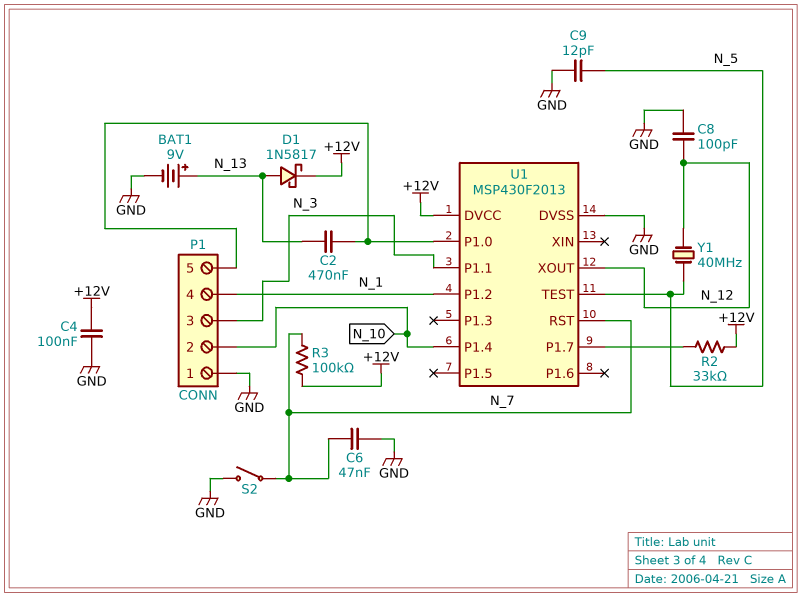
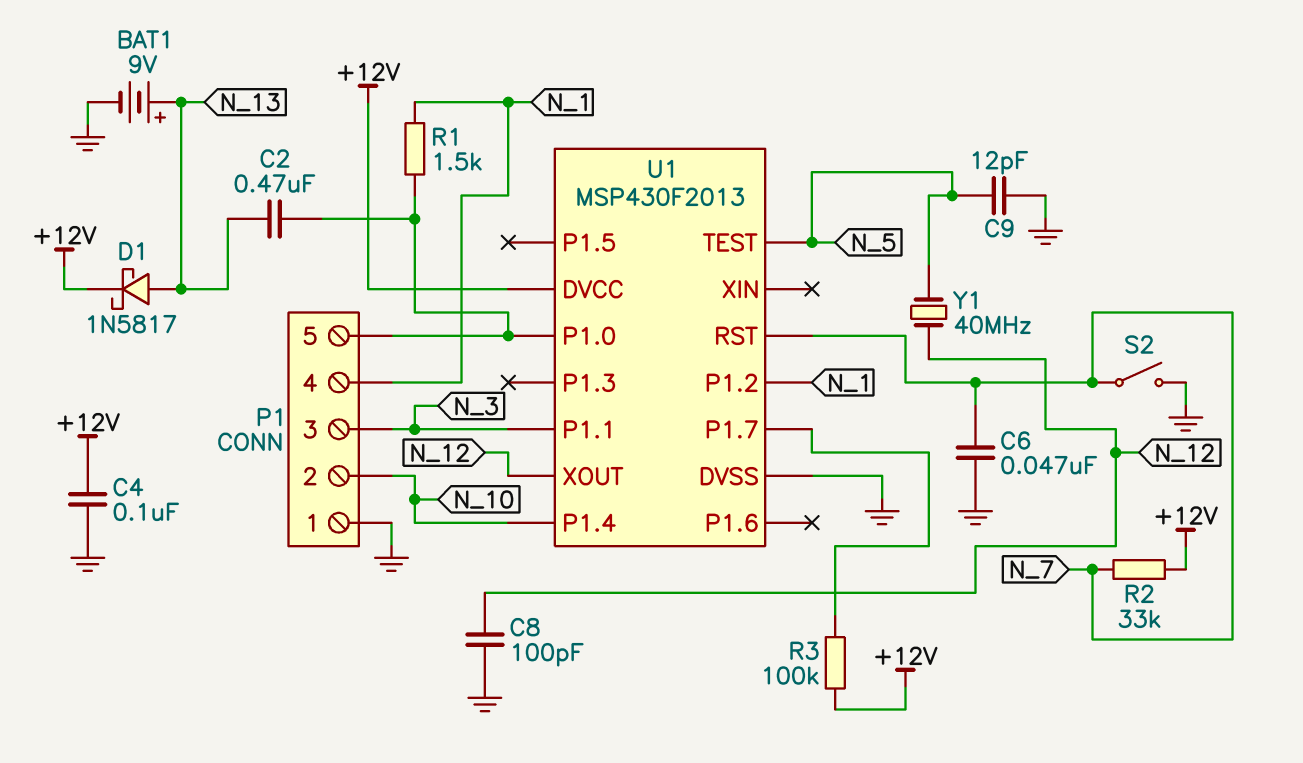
R1: none -> 1.5k (N_1, P1/5)
R2: 33k (+12V, U1/P1.7) -> 33k (+12V, N_7)
R3: 100k (+12V, N_7) -> 100k (+12V, U1/P1.7)

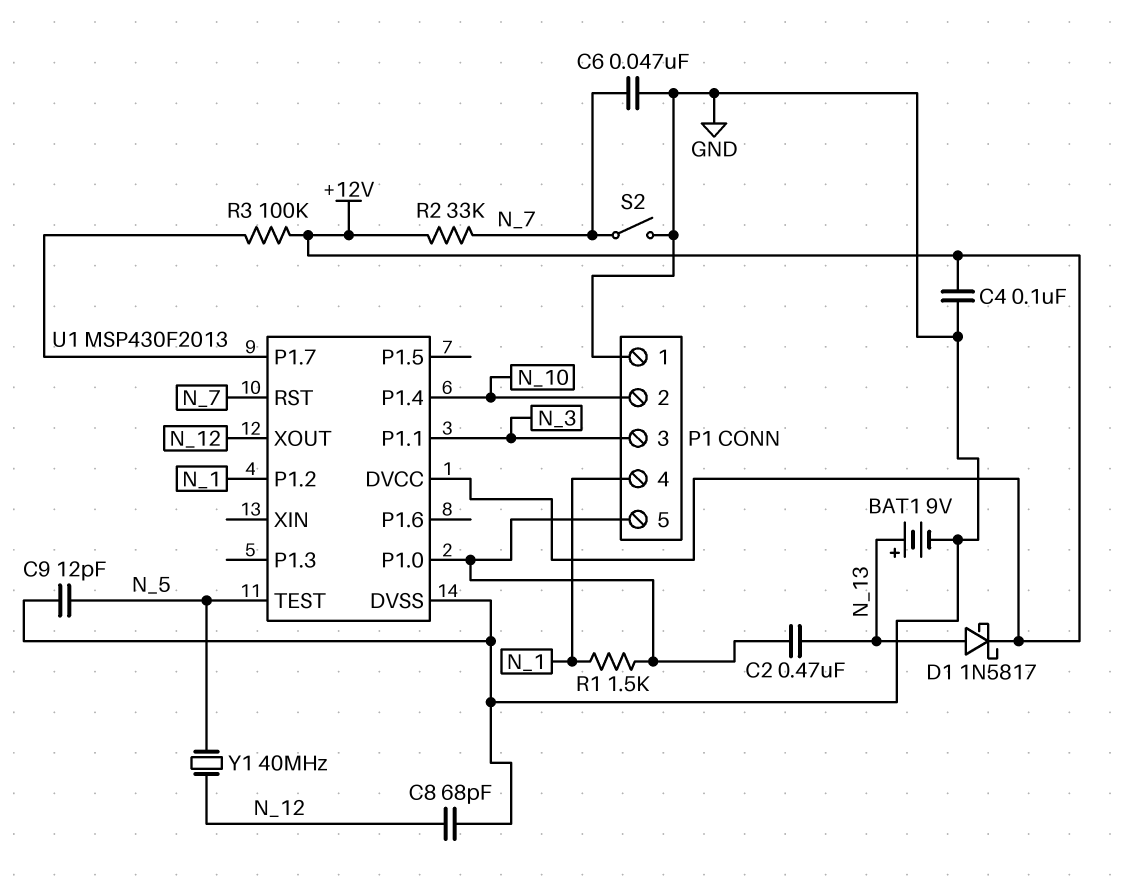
C8: 100pF (GND, N_12) -> 68pF (GND, N_12)

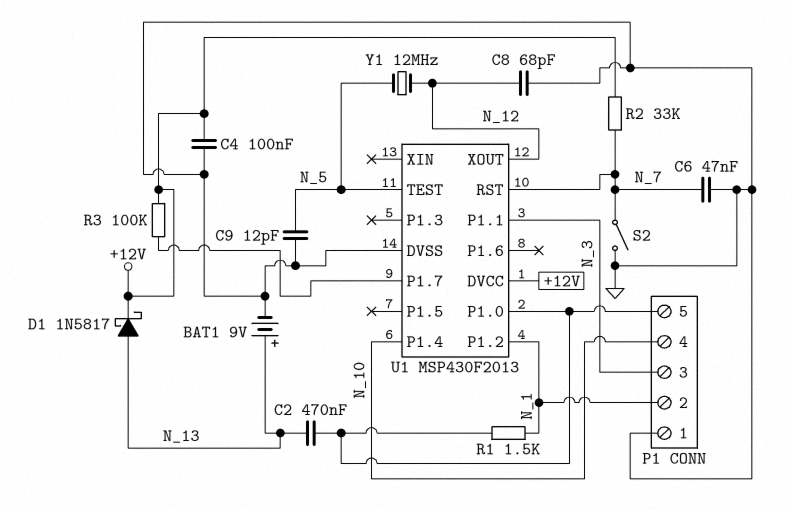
P1 pin 2: N_10 -> N_1
P1 pin 4: N_1 -> N_10
Y1: 40MHz (N_5, N_12) -> 12MHz (N_5, N_12)

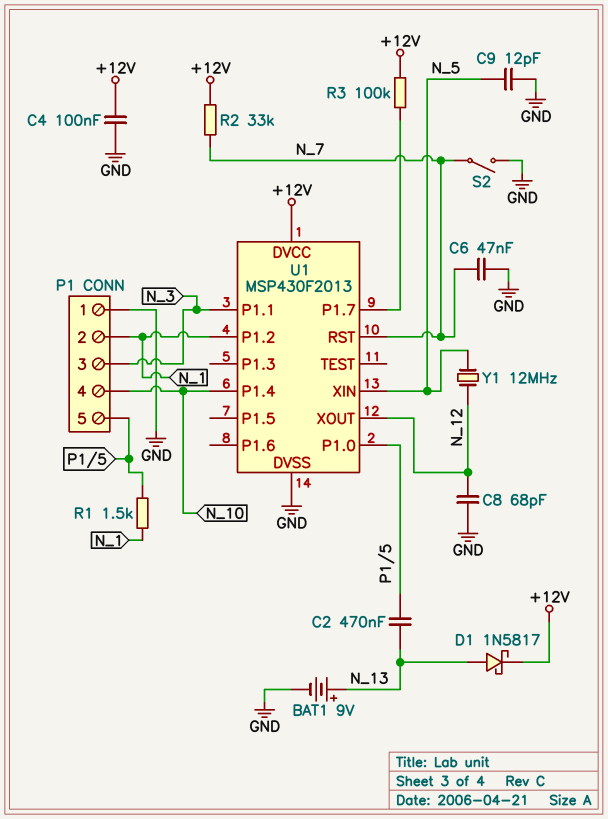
U1 pin TEST: N_5 -> none
U1 pin XIN: none -> N_5

